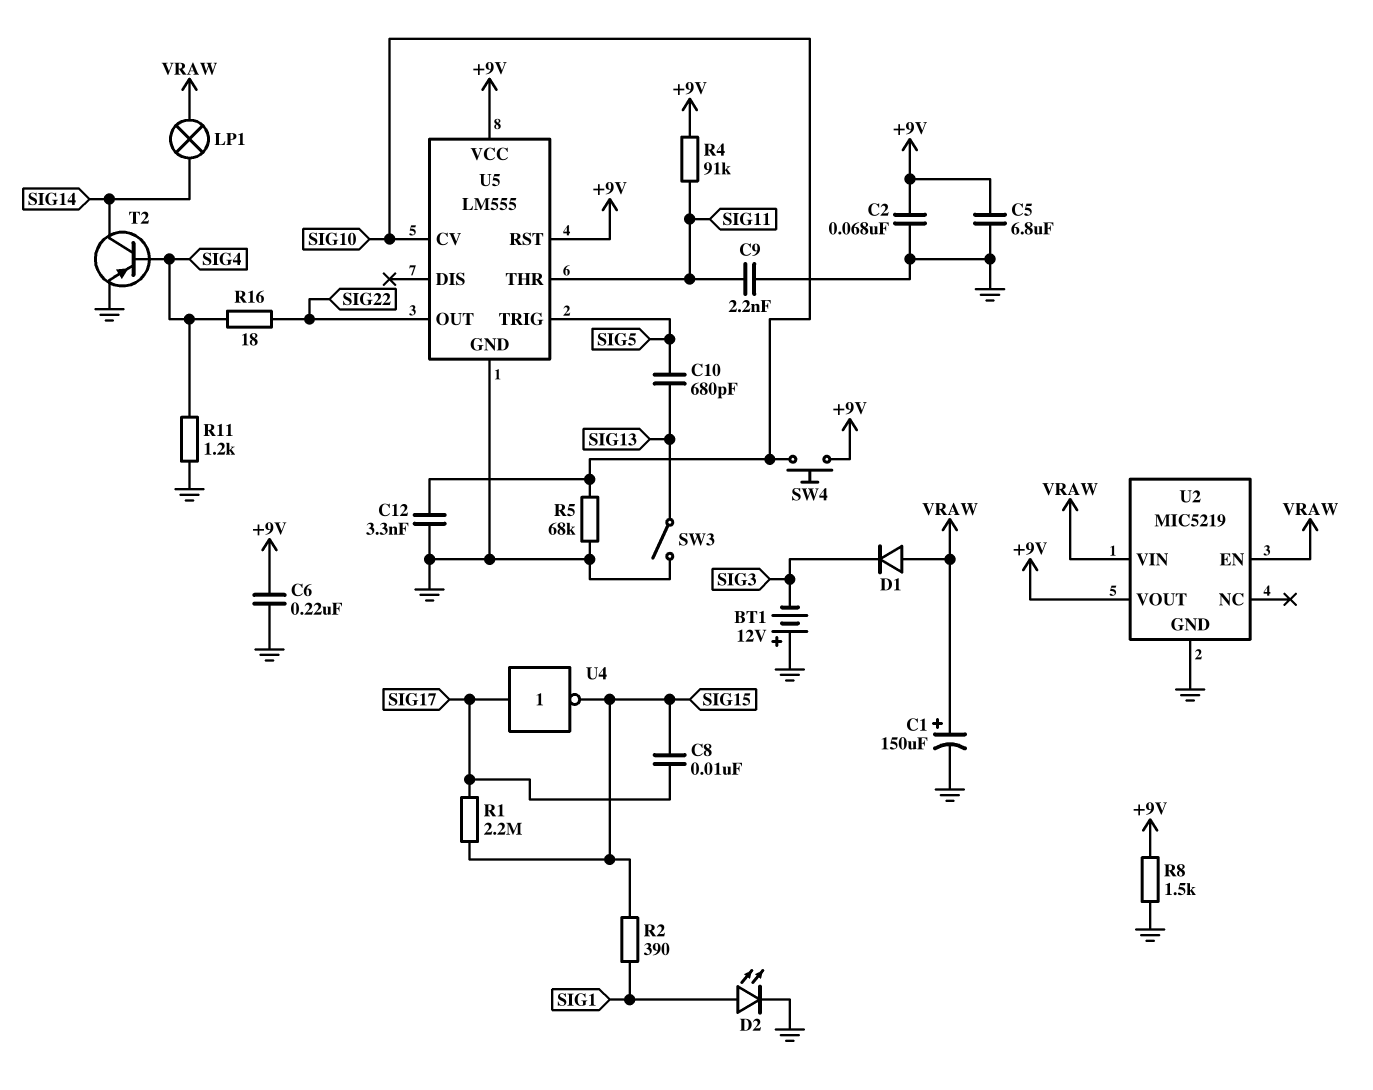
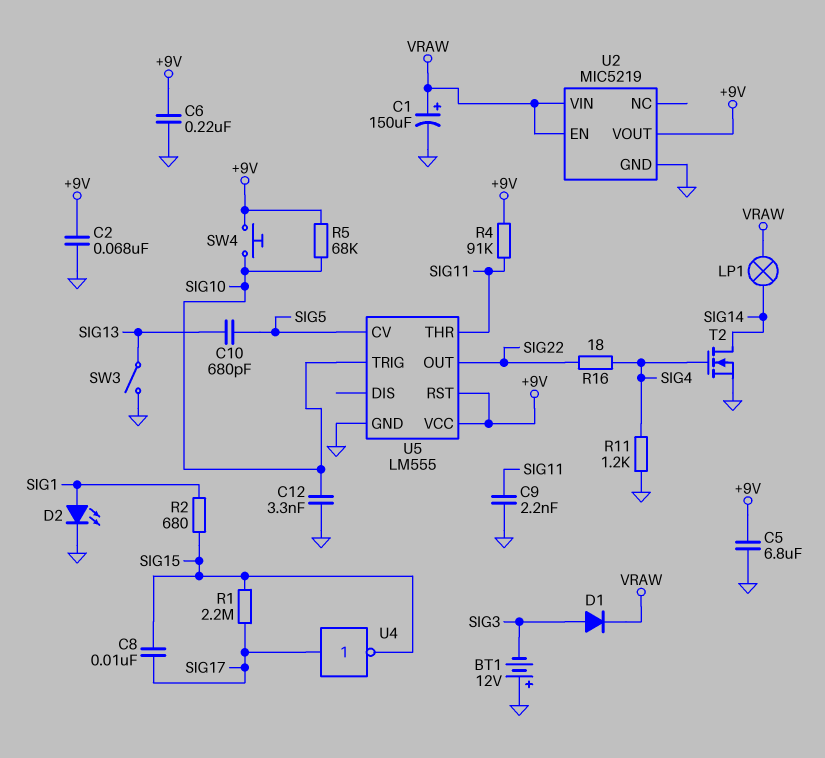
D1: diode (A VRAW, K SIG3) -> diode (A SIG3, K VRAW)
R2: 390 (SIG1, SIG15) -> 680 (SIG1, SIG15)
R5: 68k (GND, SIG10) -> 68k (+9V, SIG10)
R8: 1.5k (+9V, GND) -> none
T2: PNP (B SIG4, C SIG14, E GND) -> NMOS (G SIG4, D SIG14, S GND)
U5 pin CV: SIG10 -> SIG5
U5 pin TRIG: SIG5 -> SIG10

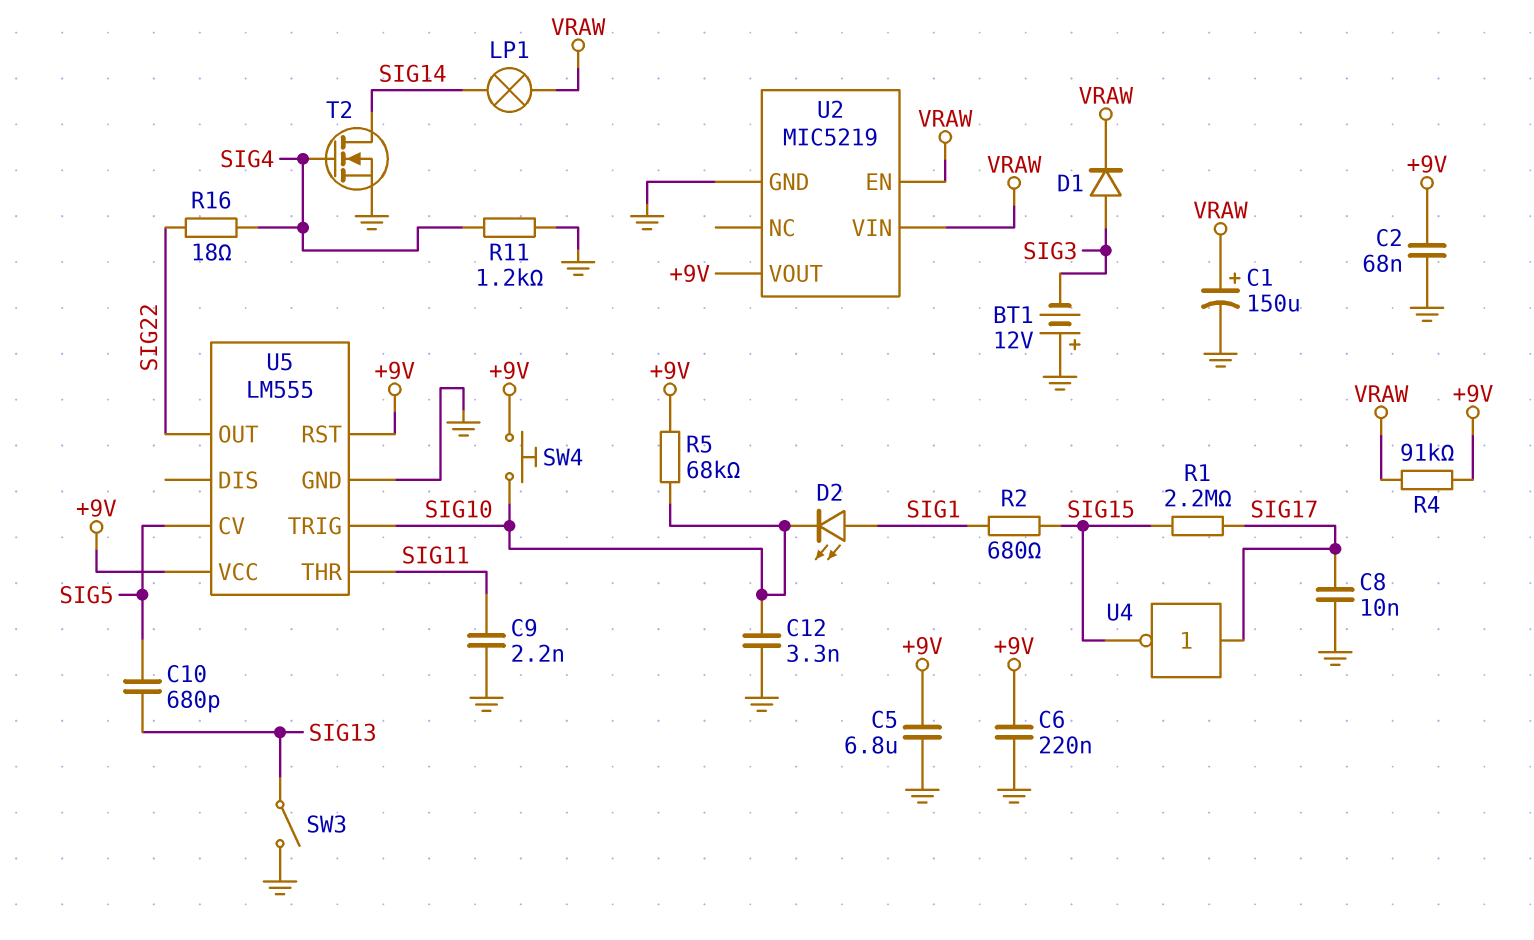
C8: 10nF (SIG15, SIG17) -> 10nF (GND, SIG17)
D2: LED (A SIG1, K GND) -> LED (A SIG1, K SIG10)
R4: 91k (+9V, SIG11) -> 91k (+9V, VRAW)

